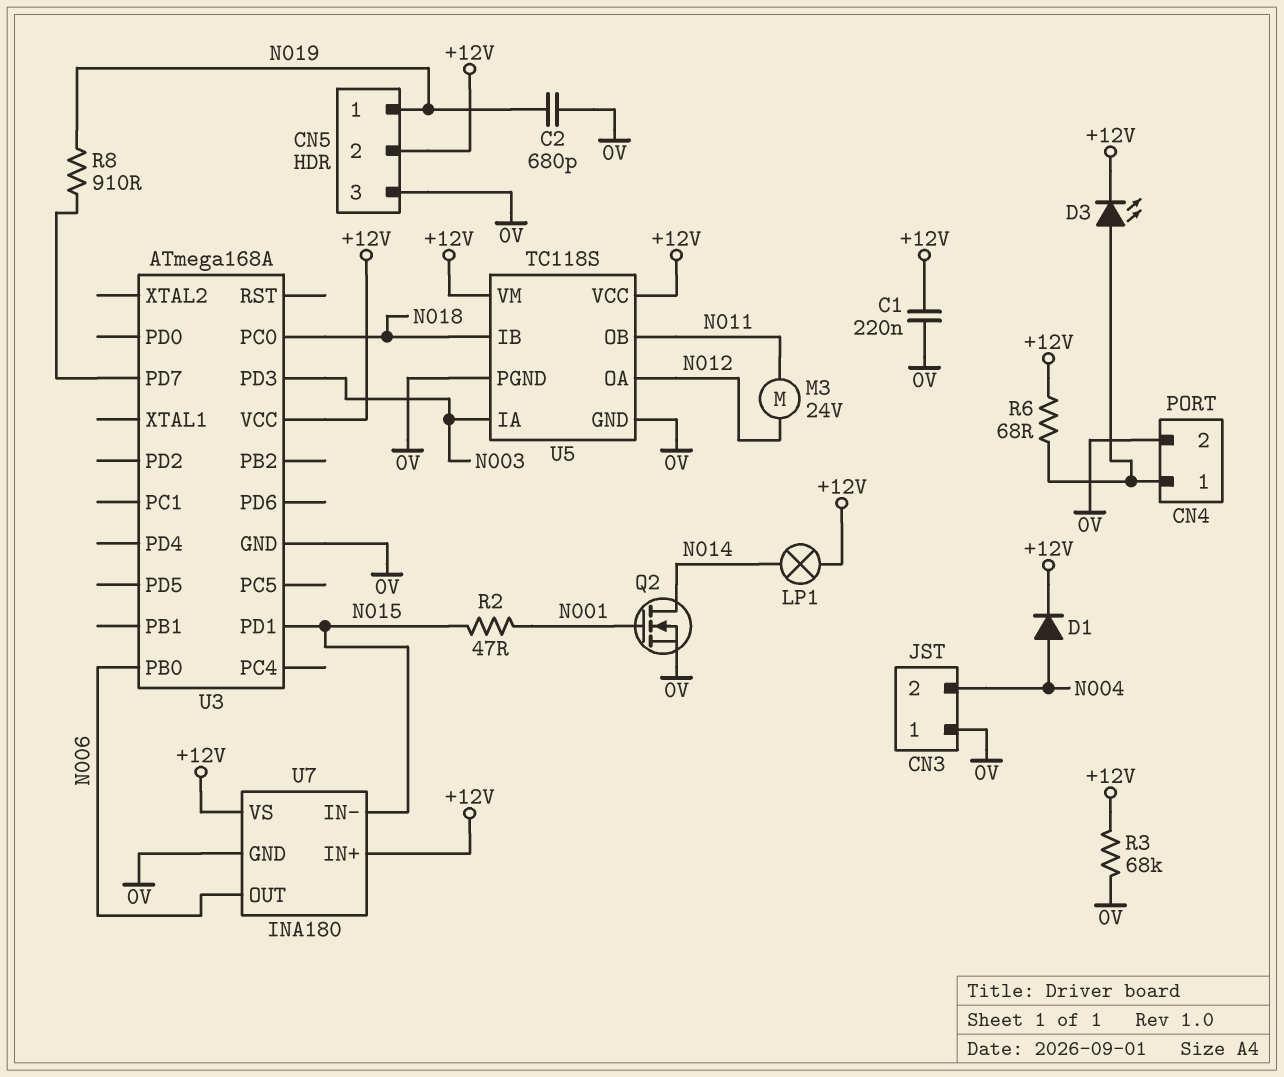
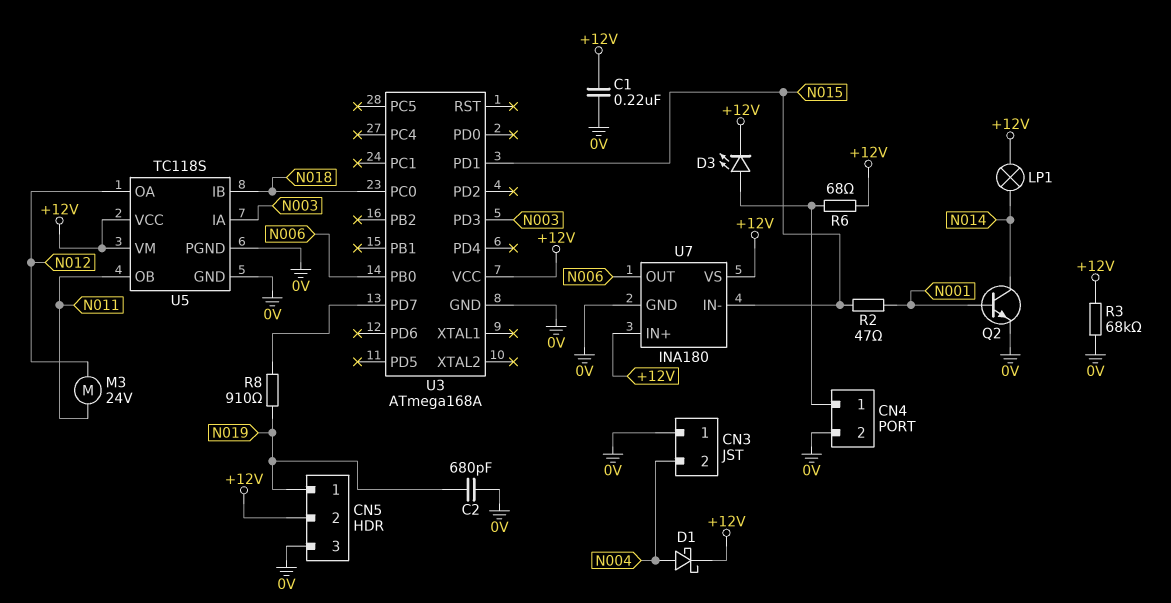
D1: diode (A N004, K +12V) -> schottky (A N004, K +12V)
Q2: NMOS (G N001, D N014, S 0V) -> NPN (B N001, C N014, E 0V)

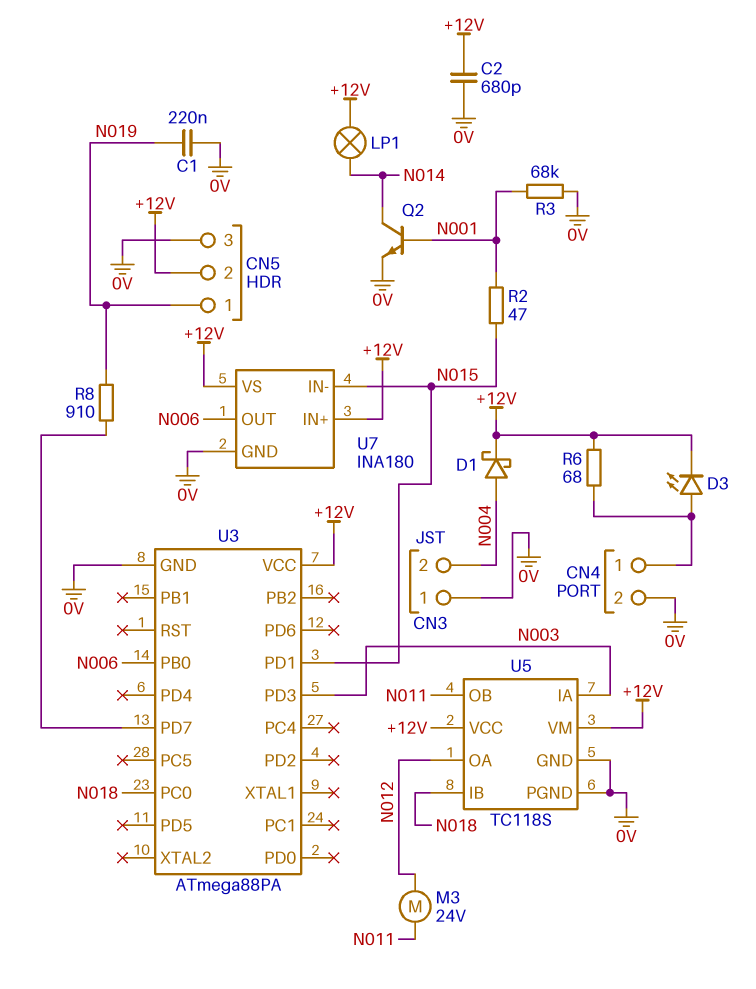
C1: 220nF (+12V, 0V) -> 220nF (0V, N019)
C2: 680pF (0V, N019) -> 680pF (+12V, 0V)
R3: 68k (+12V, 0V) -> 68k (0V, N001)
U3: ATmega168A -> ATmega88PA

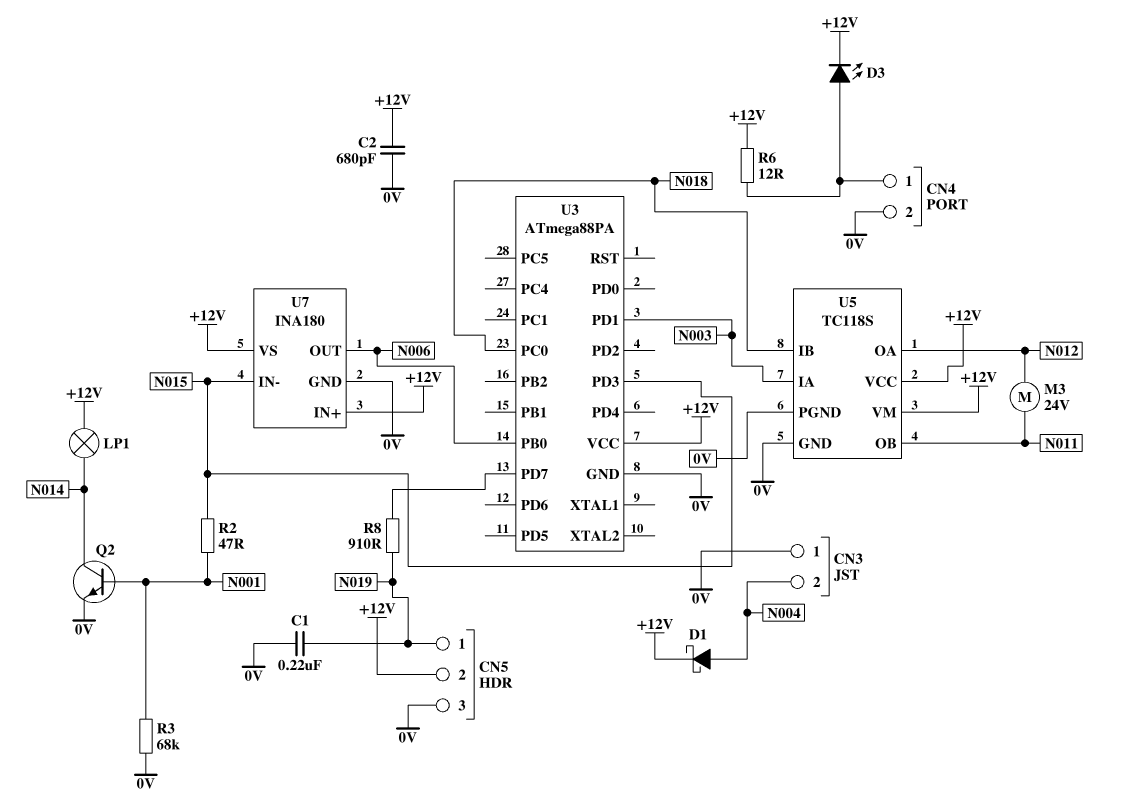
R6: 68 (+12V, CN4/1) -> 12 (+12V, CN4/1)
U3 pin PD1: N015 -> N003
U3 pin PD3: N003 -> N015

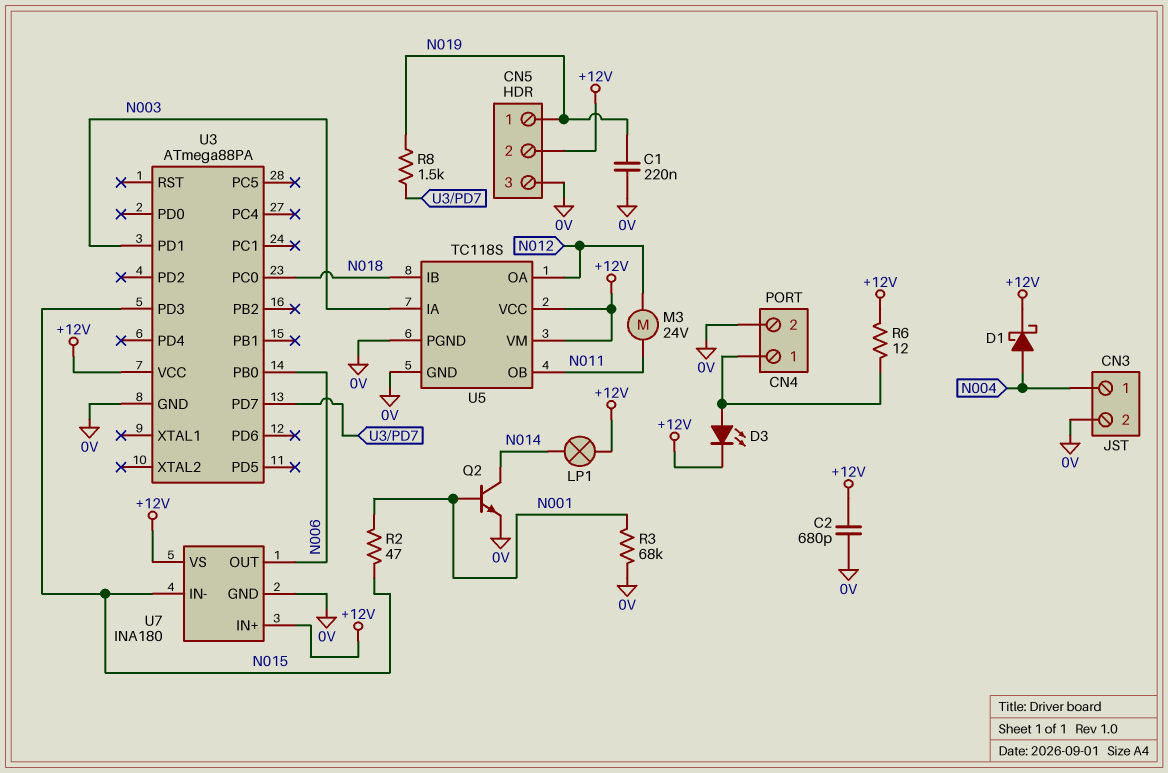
CN3 pin 1: 0V -> N004
CN3 pin 2: N004 -> 0V
R8: 910 (N019, U3/PD7) -> 1.5k (N019, U3/PD7)

